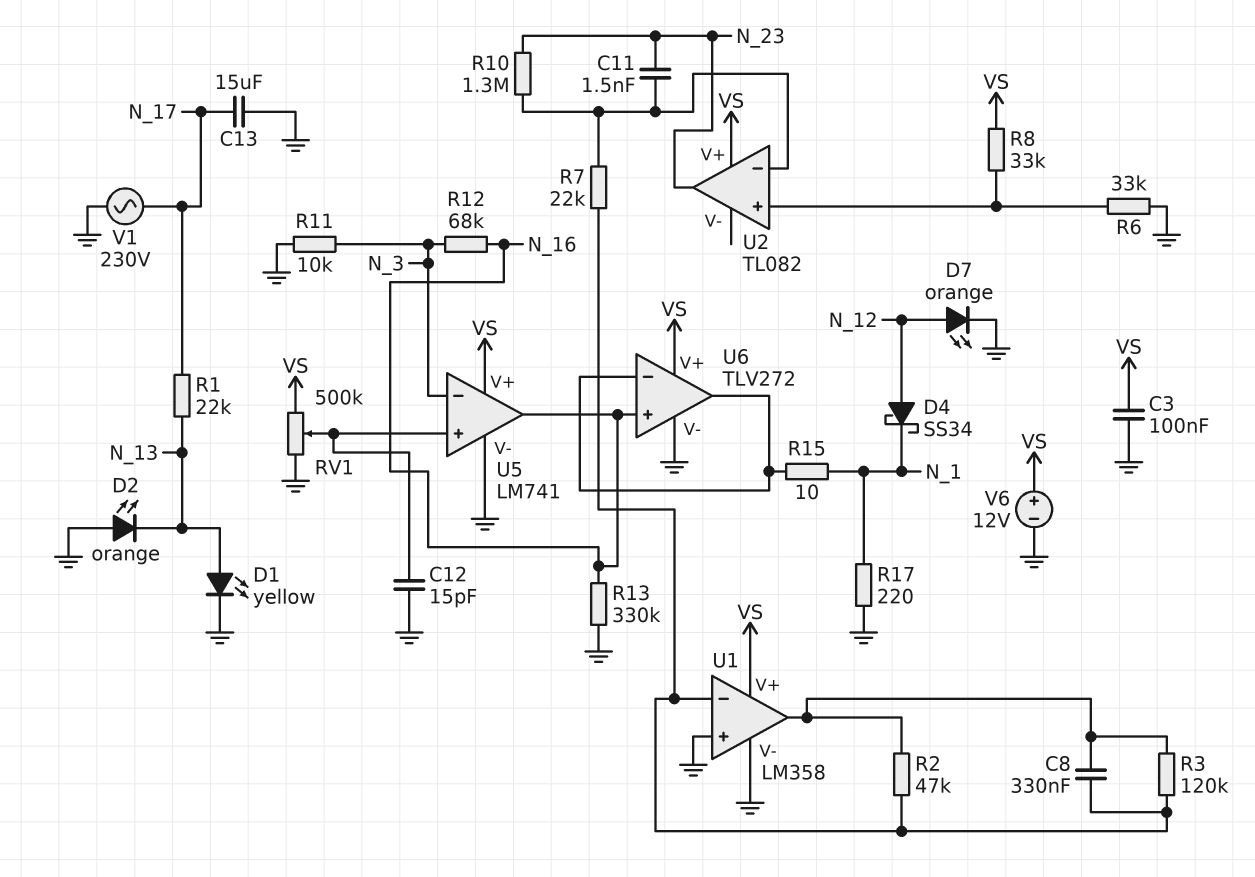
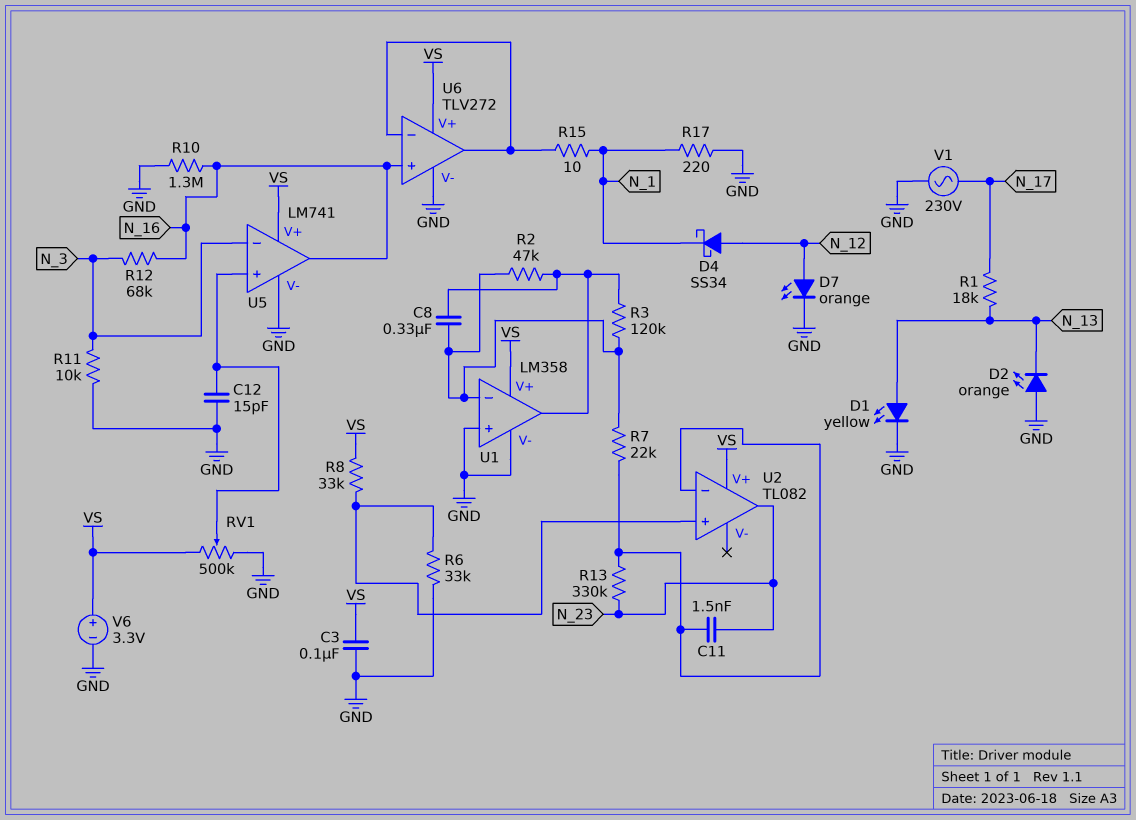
C13: 15uF (GND, N_17) -> none
R1: 22k (N_13, N_17) -> 18k (N_13, N_17)
R10: 1.3M (N_23, U2/in-) -> 1.3M (GND, N_16)
R13: 330k (GND, N_16) -> 330k (N_23, U2/in-)
V6: 12V (plus VS, minus GND) -> 3.3V (plus VS, minus GND)

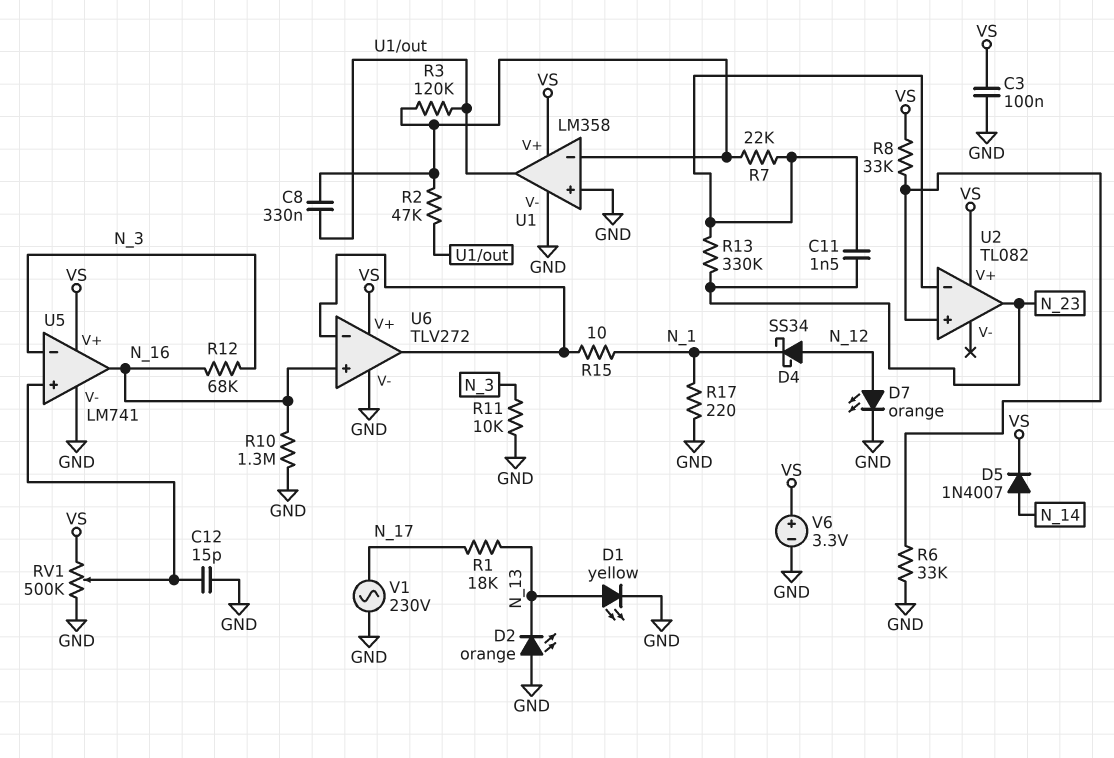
D5: none -> diode 1N4007 (A N_14, K VS)

